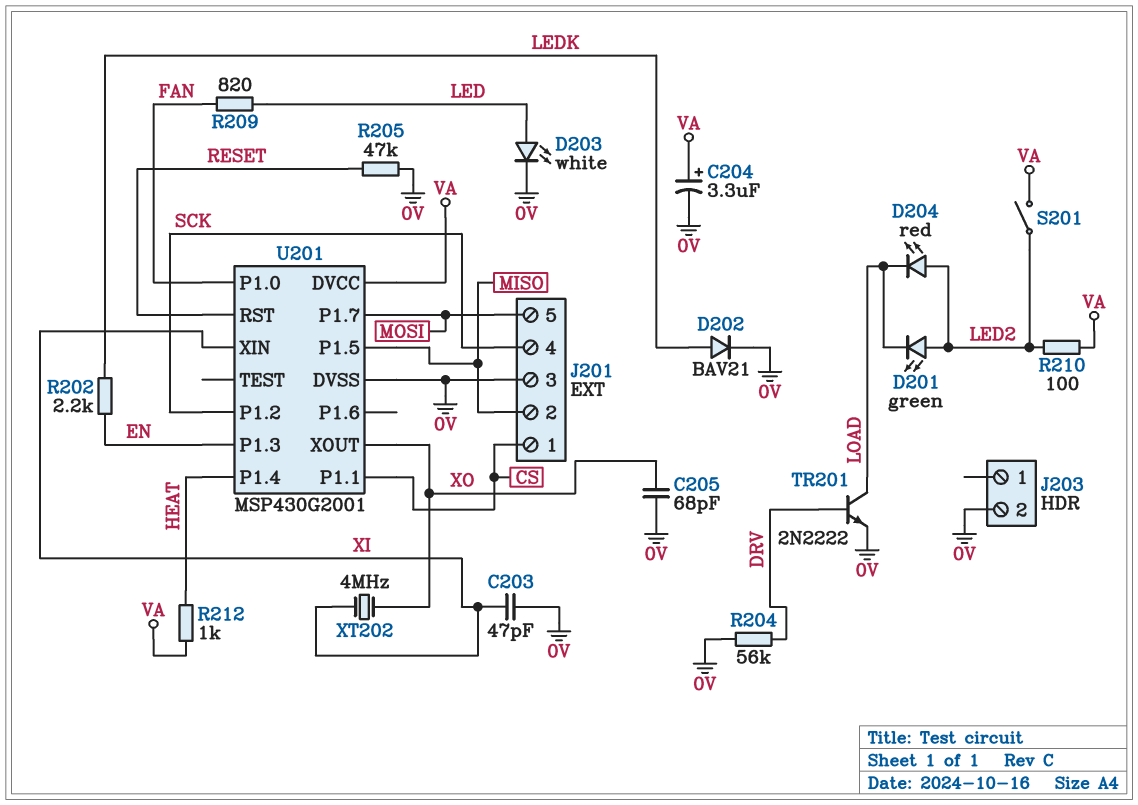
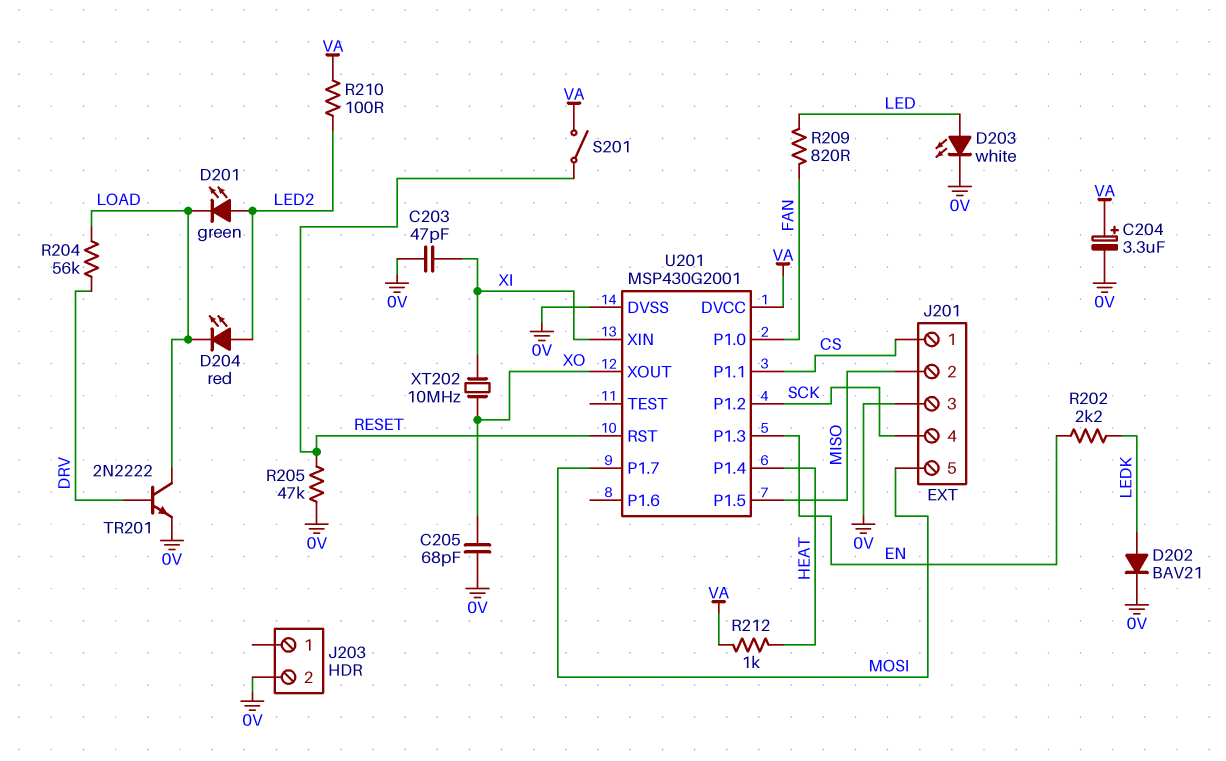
R204: 56k (0V, DRV) -> 56k (DRV, LOAD)
S201: switch (LED2, VA) -> switch (RESET, VA)
XT202: 4MHz (XI, XO) -> 10MHz (XI, XO)

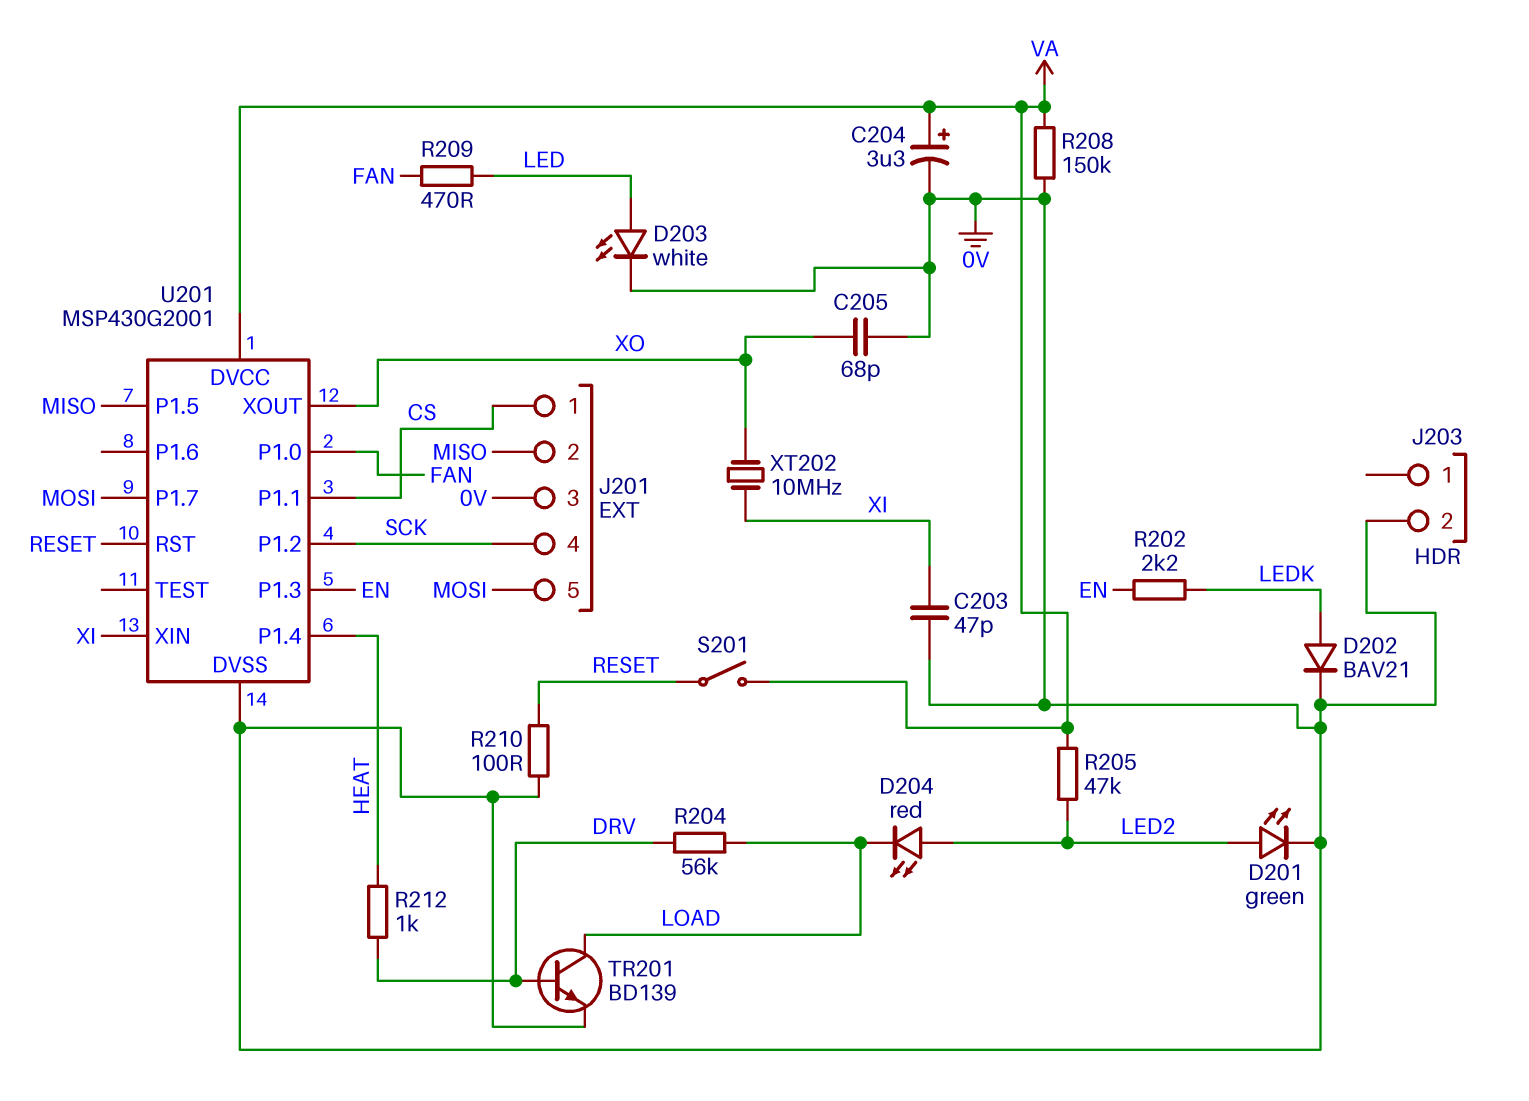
D201: LED green (A LED2, K LOAD) -> LED green (A LED2, K 0V)
R205: 47k (0V, RESET) -> 47k (LED2, VA)
R208: none -> 150k (0V, VA)
R209: 820 (FAN, LED) -> 470 (FAN, LED)
R210: 100 (LED2, VA) -> 100 (0V, RESET)
R212: 1k (HEAT, VA) -> 1k (DRV, HEAT)
TR201: NPN 2N2222 (B DRV, C LOAD, E 0V) -> NPN BD139 (B DRV, C LOAD, E 0V)

